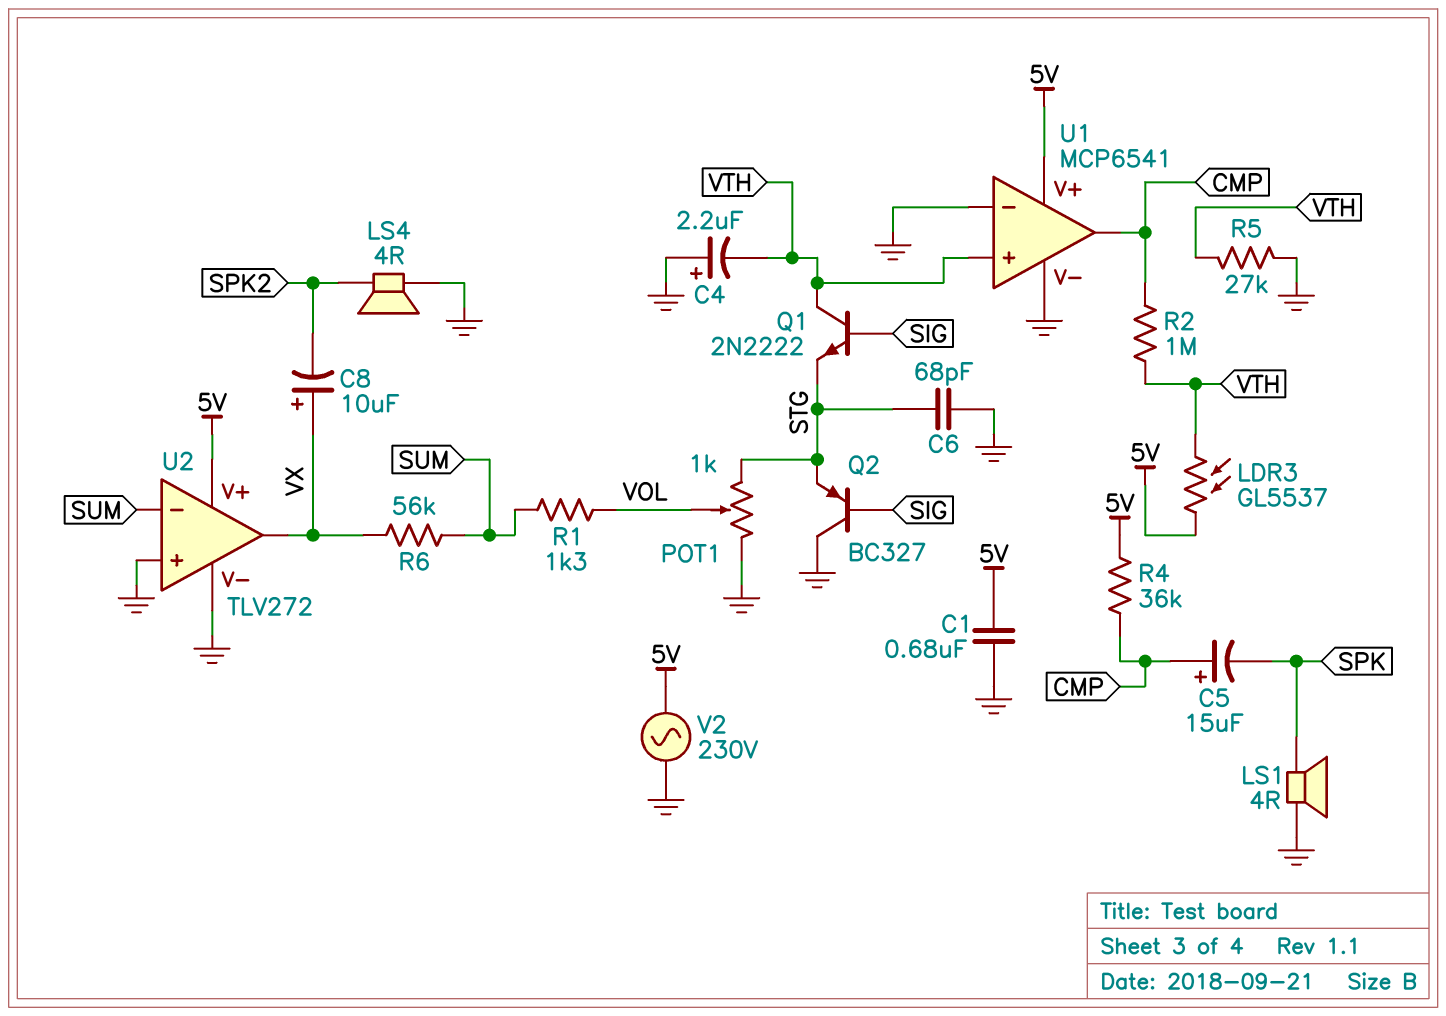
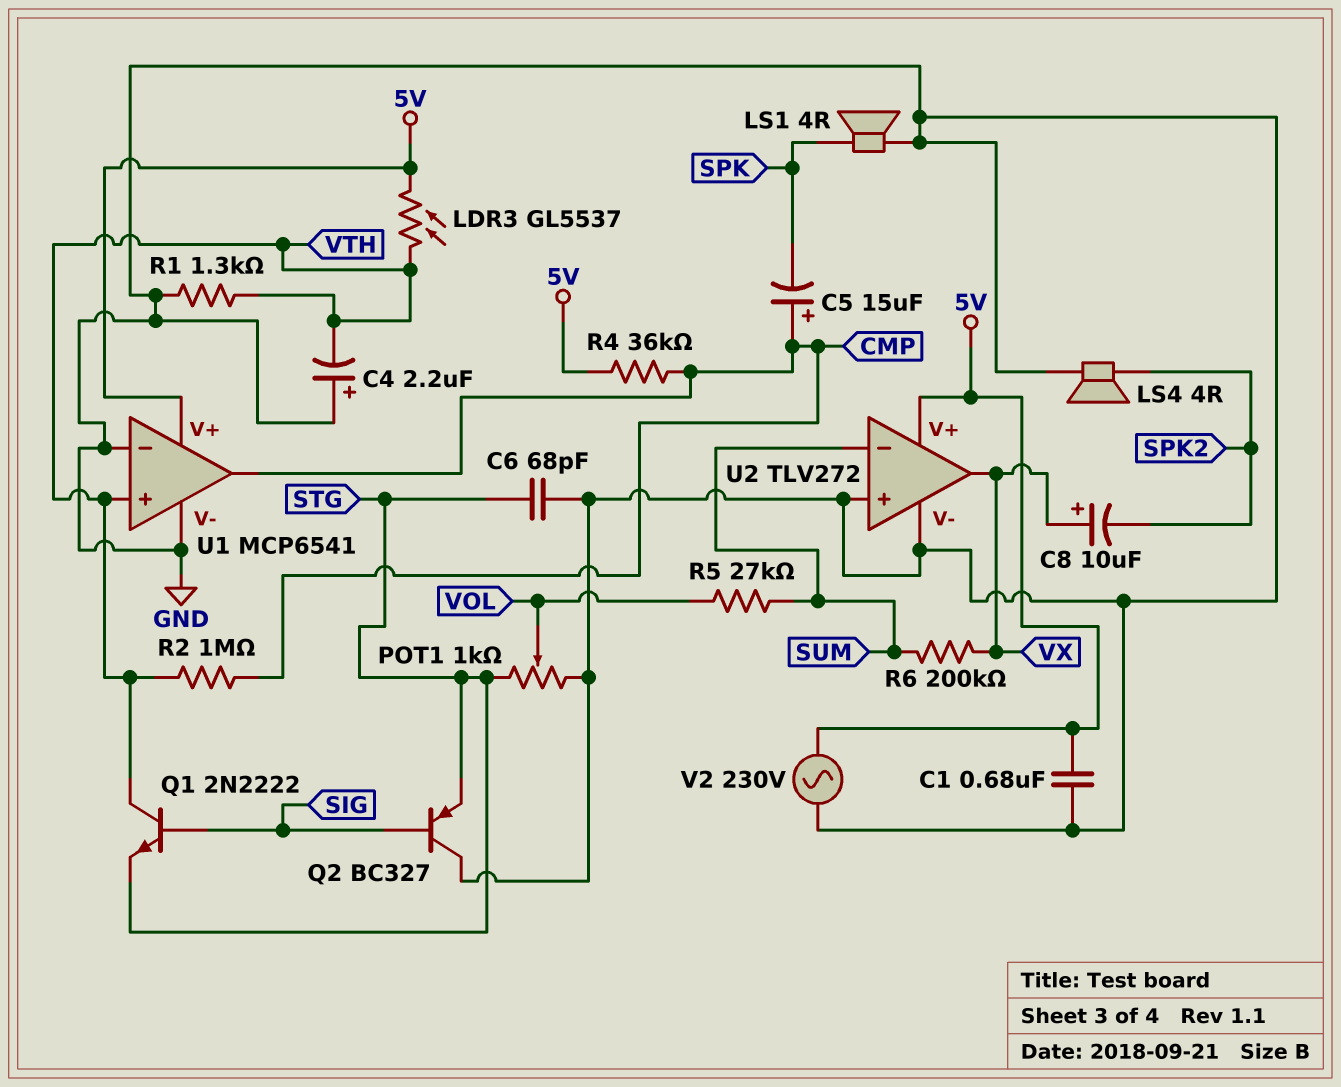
R1: 1.3k (SUM, VOL) -> 1.3k (GND, VTH)
R5: 27k (GND, VTH) -> 27k (SUM, VOL)
R6: 56k (SUM, VX) -> 200k (SUM, VX)

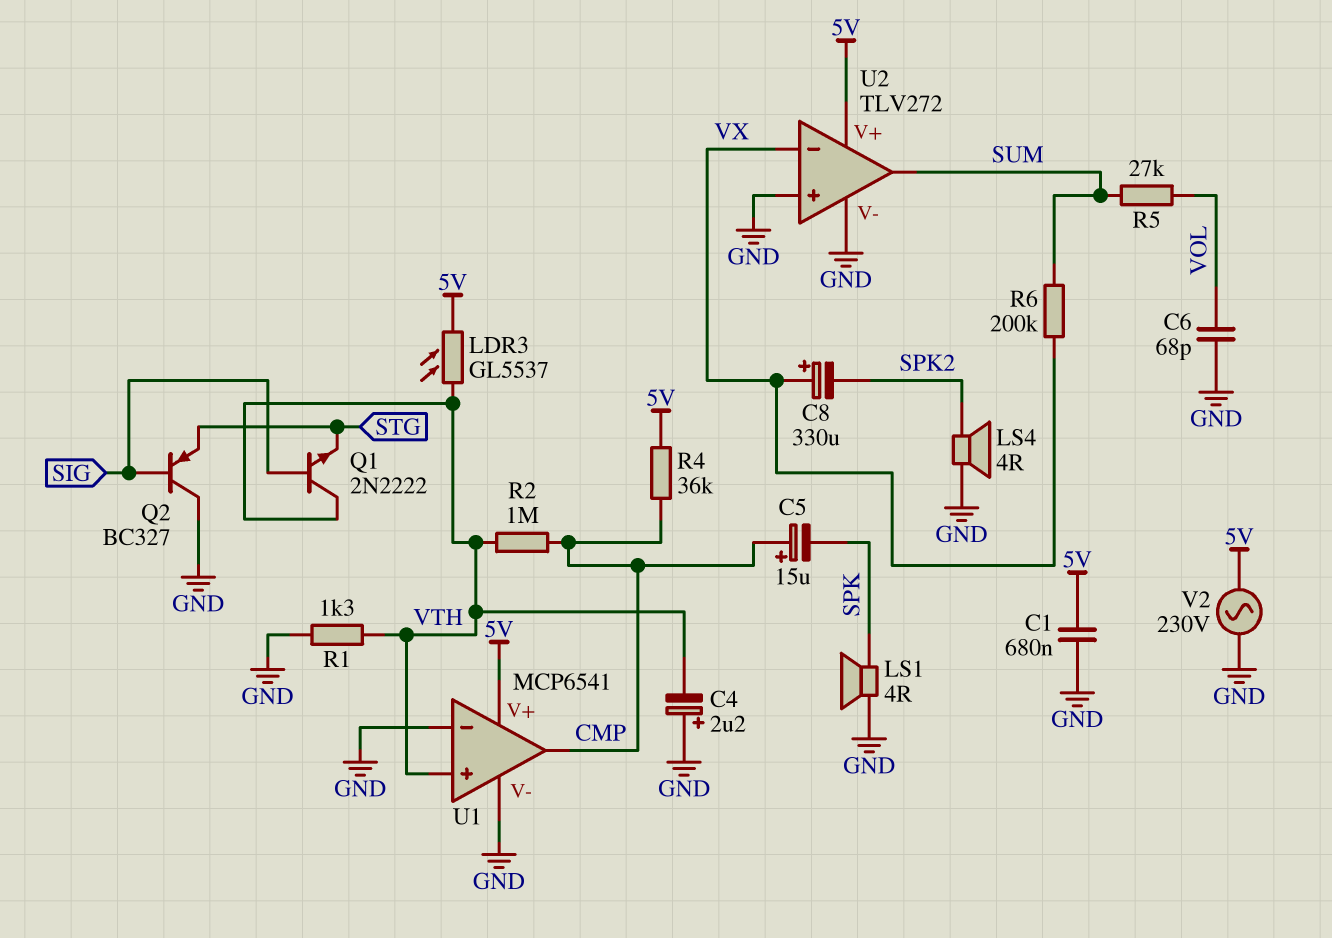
C6: 68pF (GND, STG) -> 68pF (GND, VOL)
C8: 10uF (plus VX, minus SPK2) -> 330uF (plus VX, minus SPK2)
POT1: 1k (GND, STG, wiper VOL) -> none
U2 pin in-: SUM -> VX
U2 pin out: VX -> SUM

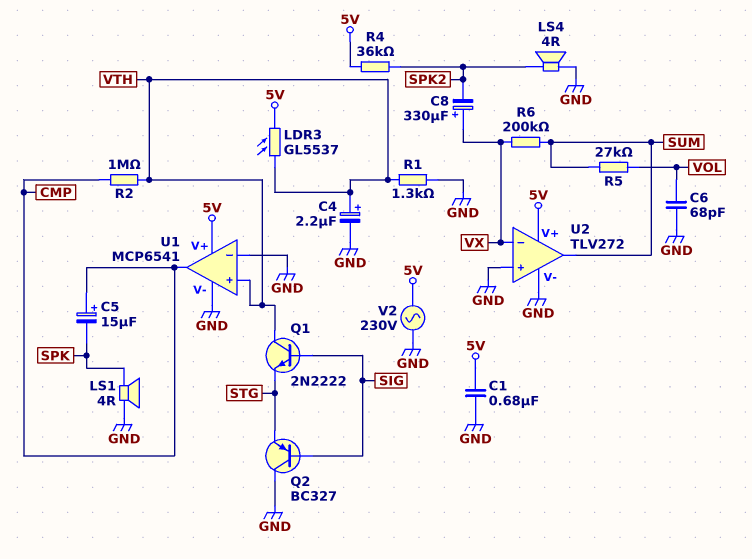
C4: 2.2uF (plus GND, minus VTH) -> 2.2uF (plus VTH, minus GND)
R4: 36k (5V, CMP) -> 36k (5V, SPK2)

